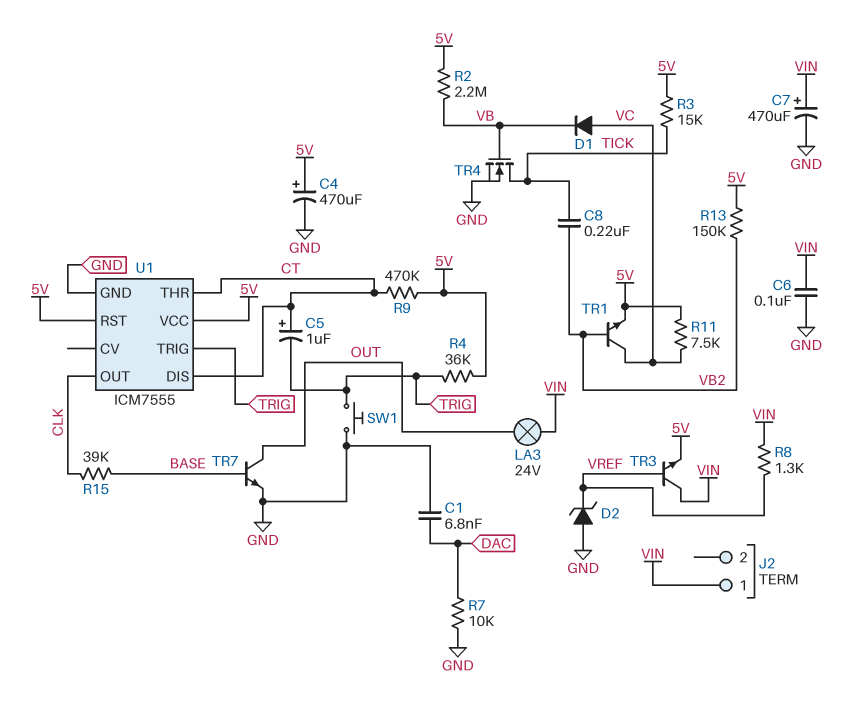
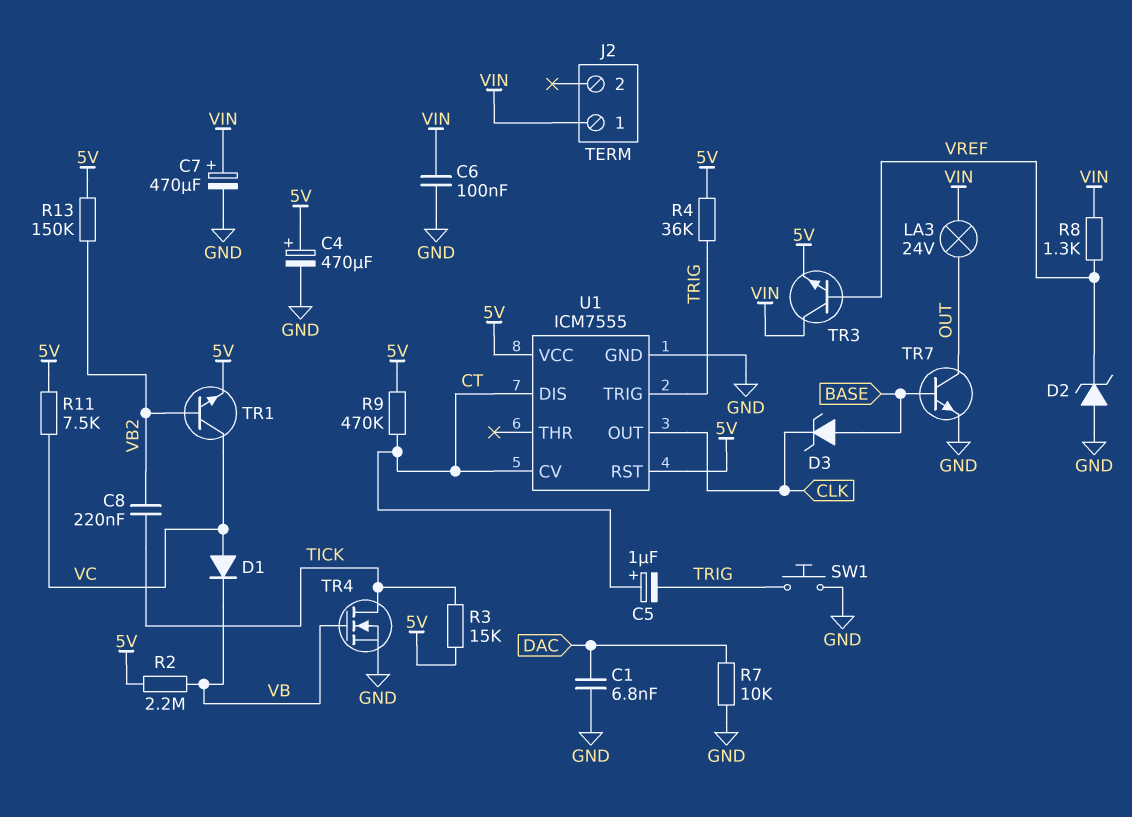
D3: none -> zener (A BASE, K CLK)
R15: 39k (BASE, CLK) -> none
U1 pin CV: none -> CT
U1 pin THR: CT -> none

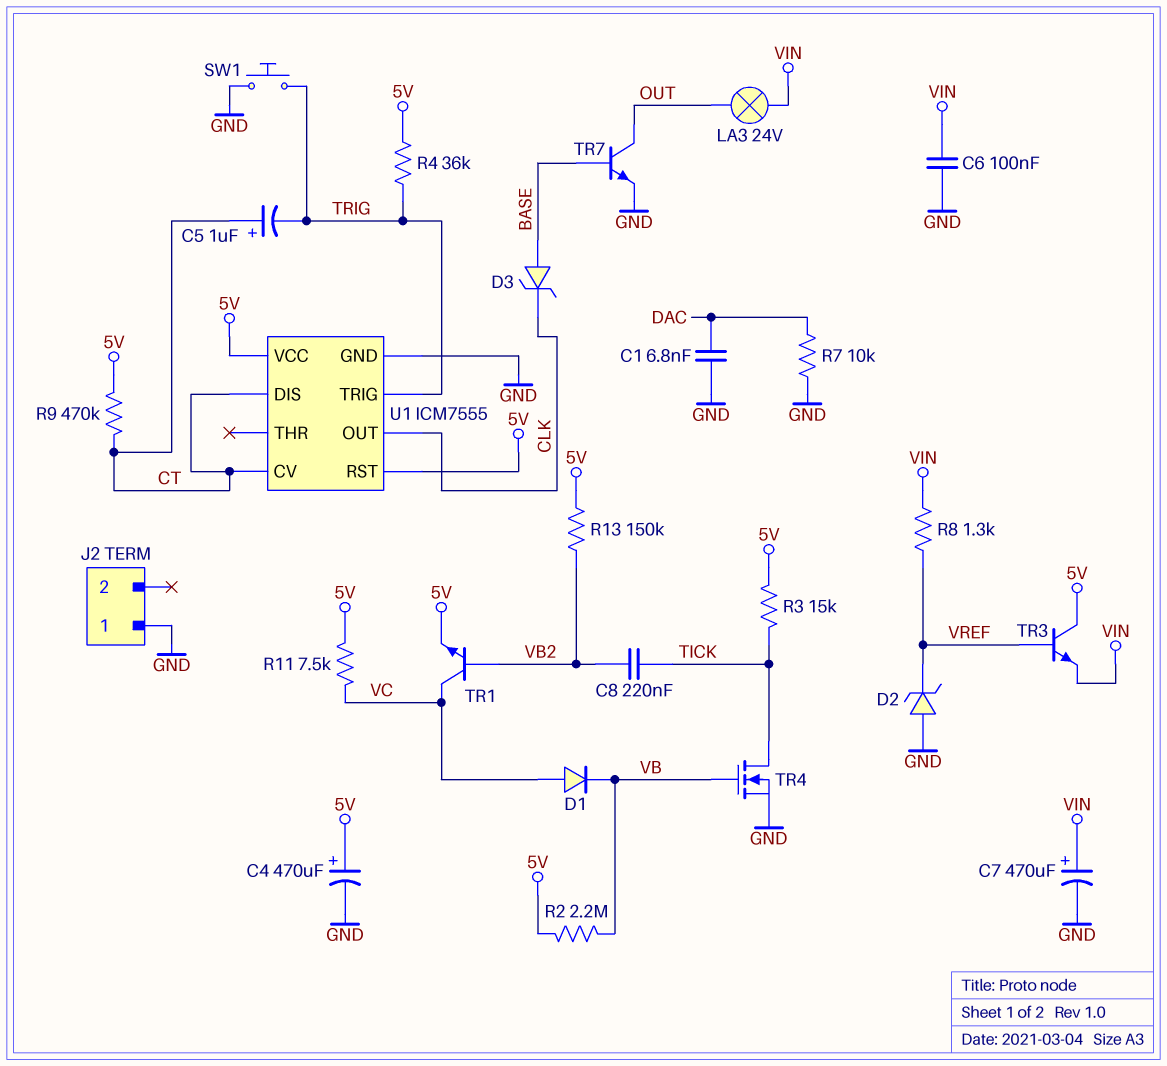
J2 pin 1: VIN -> GND
TR3: NPN (B VREF, C VIN, E 5V) -> NPN (B VREF, C 5V, E VIN)

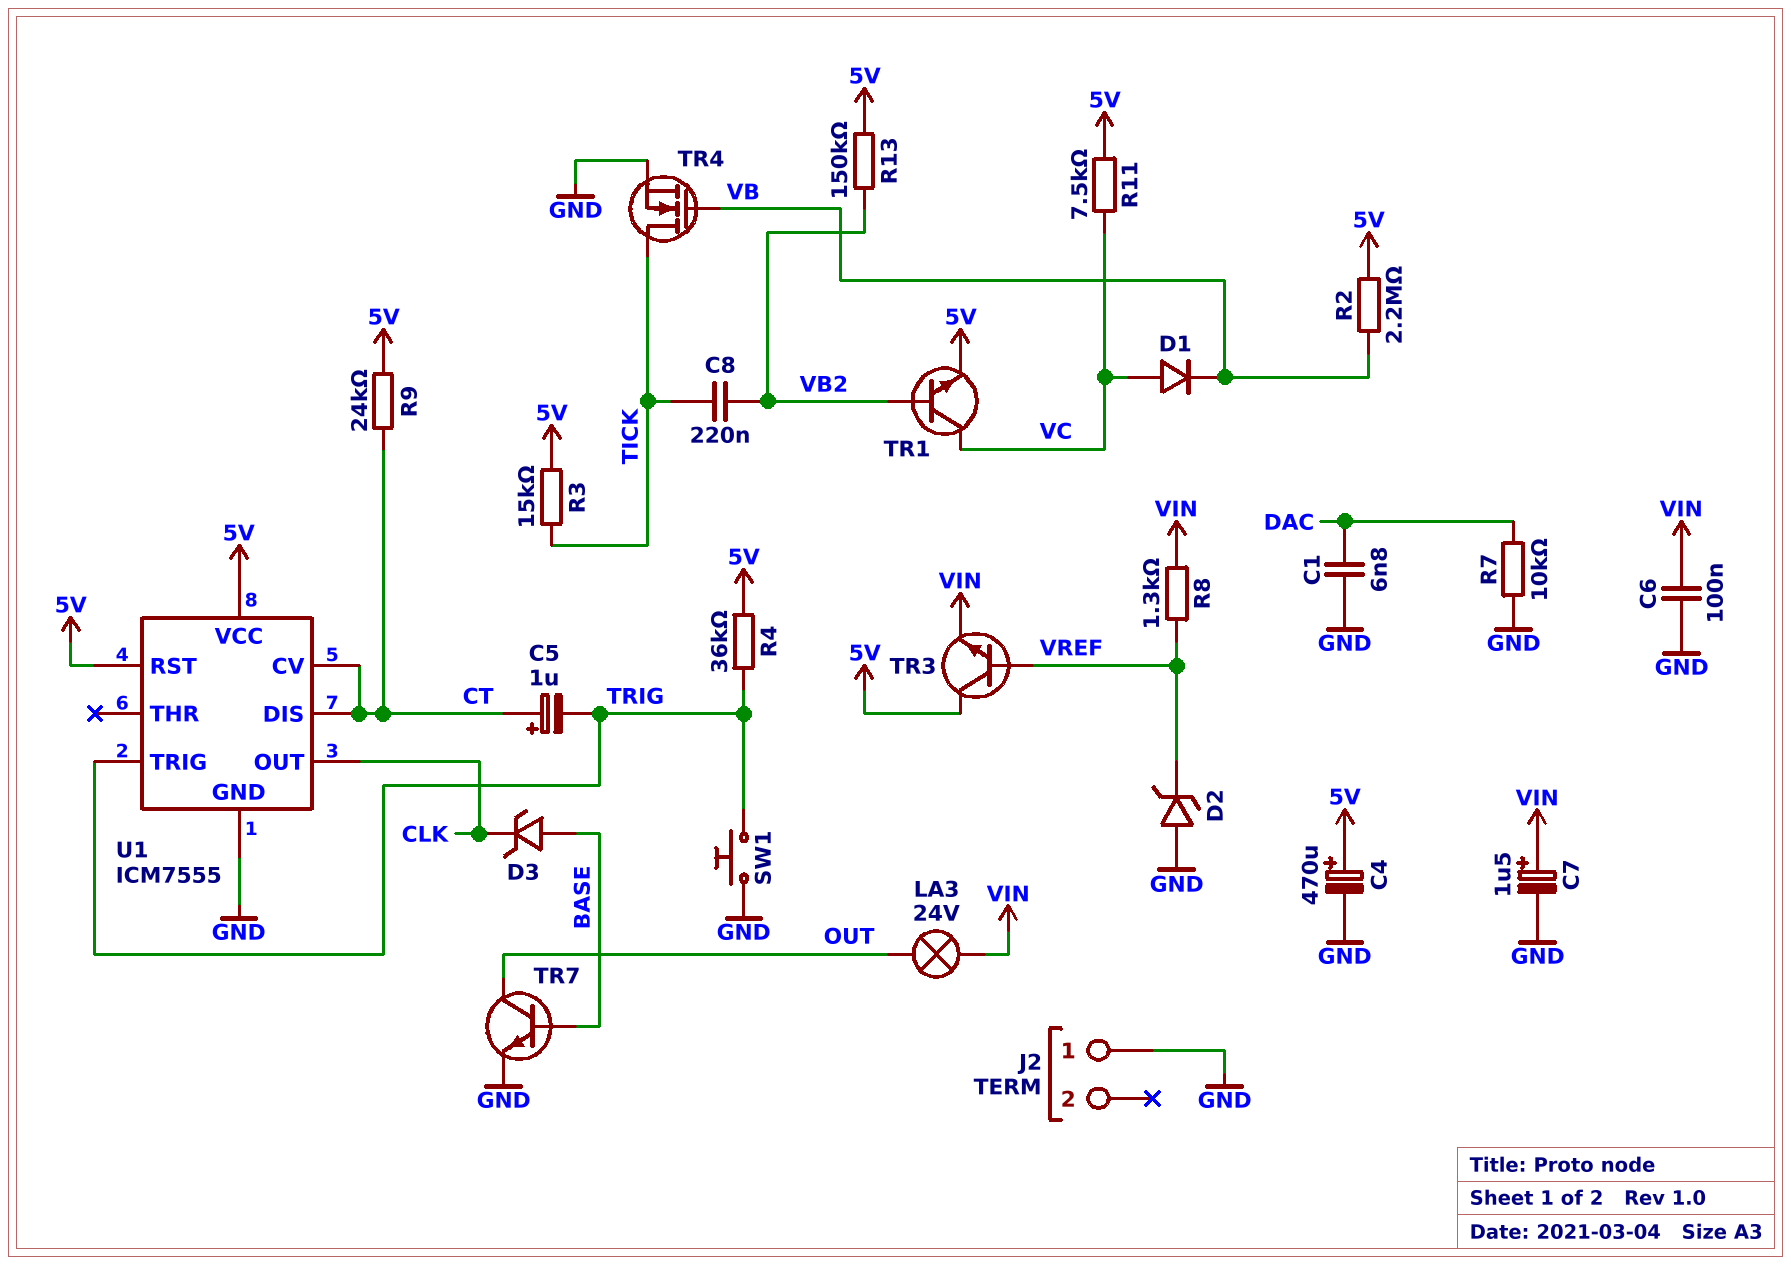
C7: 470uF (plus VIN, minus GND) -> 1.5uF (plus VIN, minus GND)
R9: 470k (5V, CT) -> 24k (5V, CT)

